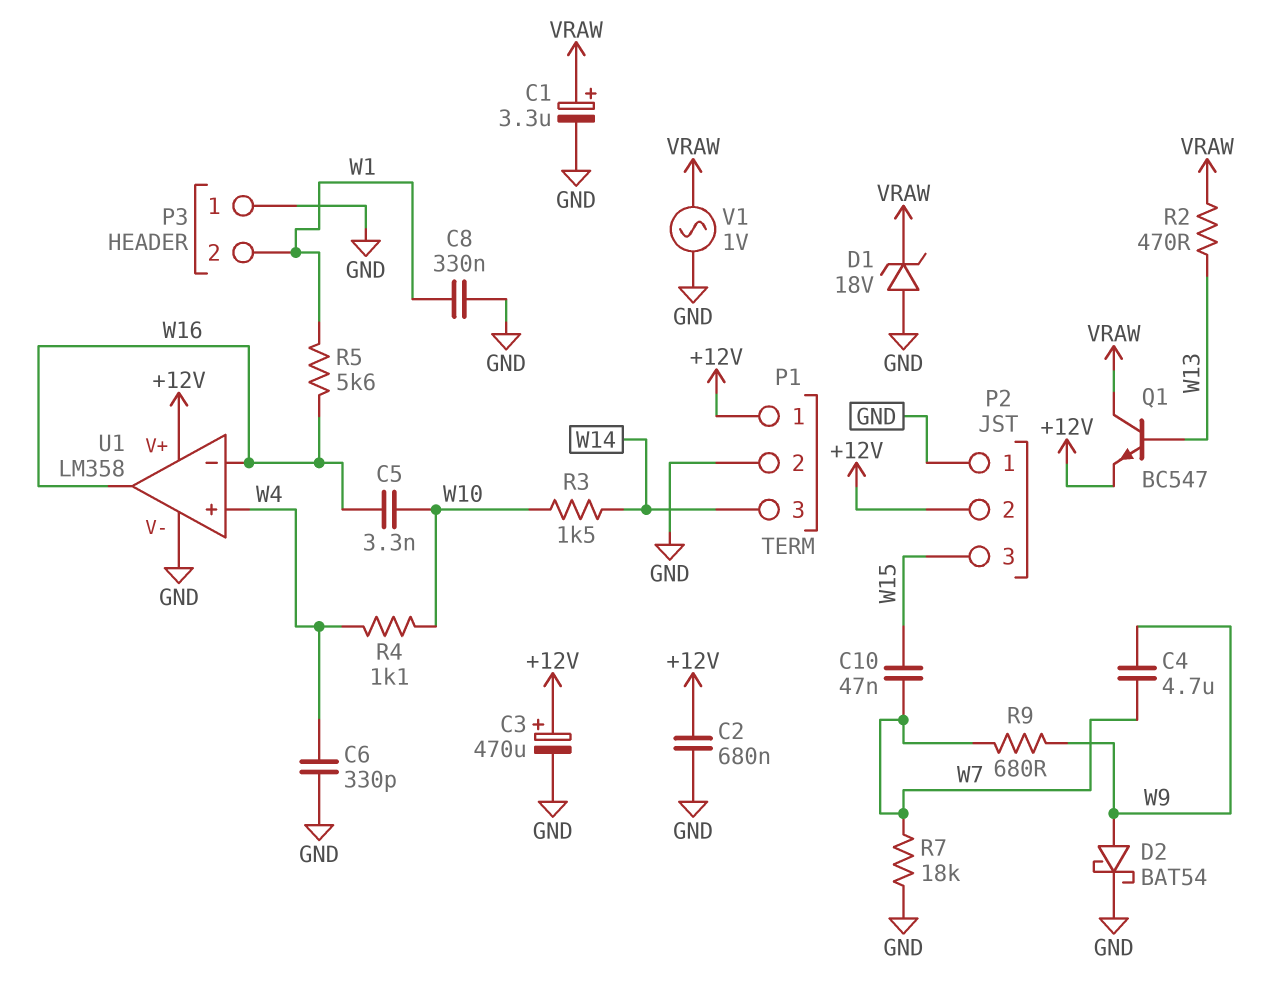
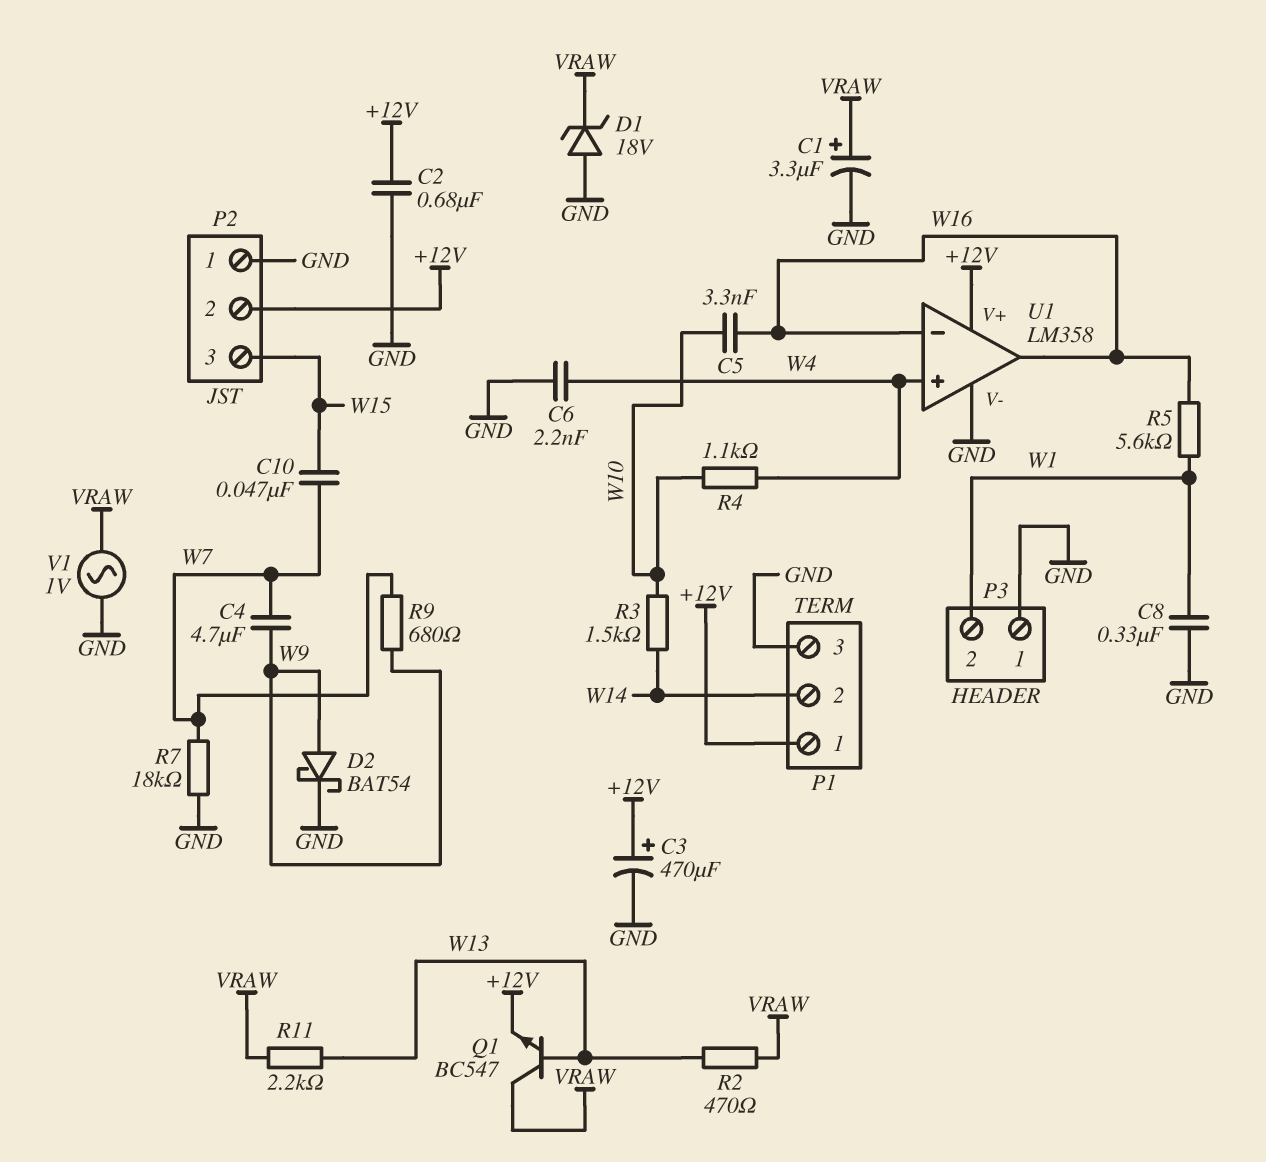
C6: 330pF (GND, W4) -> 2.2nF (GND, W4)
P1 pin 2: GND -> W14
P1 pin 3: W14 -> GND
R11: none -> 2.2k (VRAW, W13)

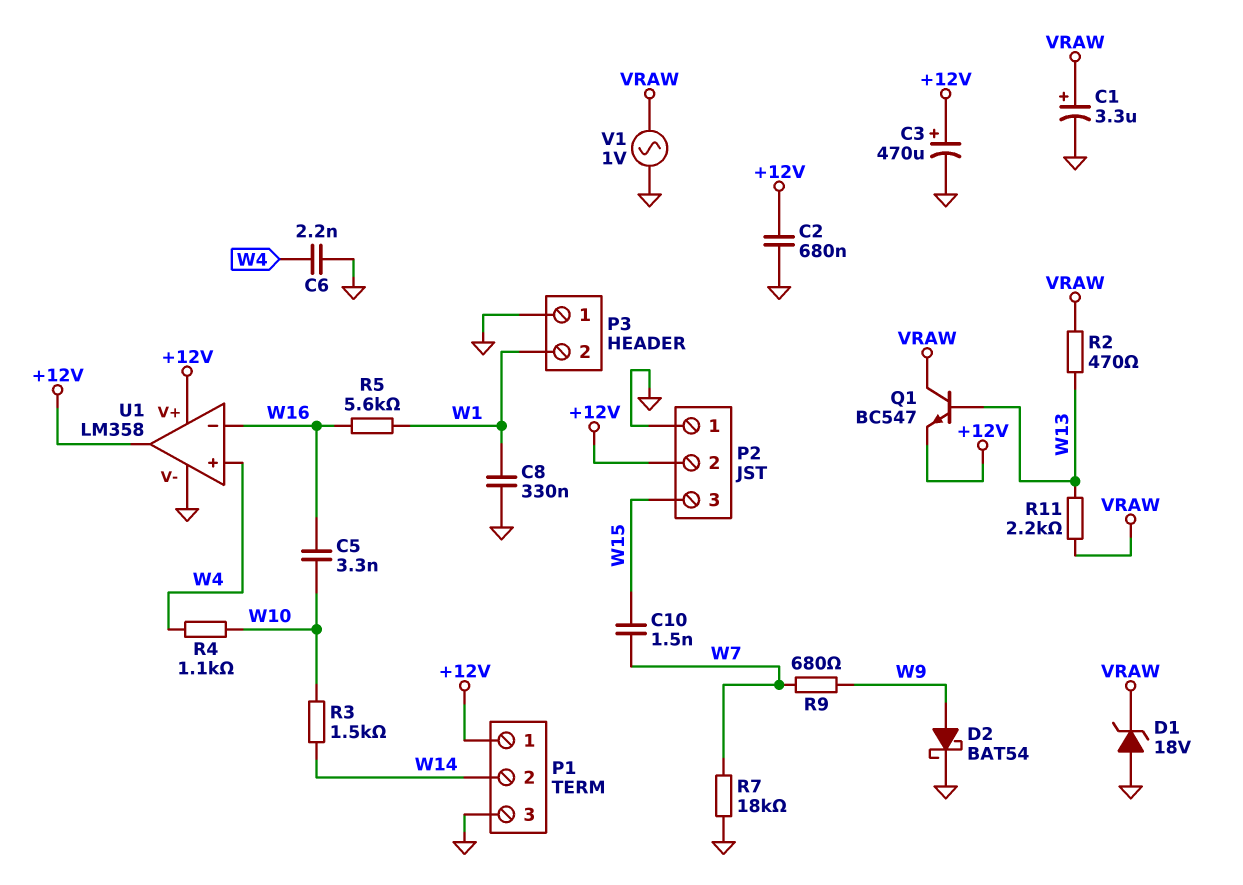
C4: 4.7uF (W7, W9) -> none
C10: 47nF (W7, W15) -> 1.5nF (W7, W15)
U1 pin out: W16 -> +12V

